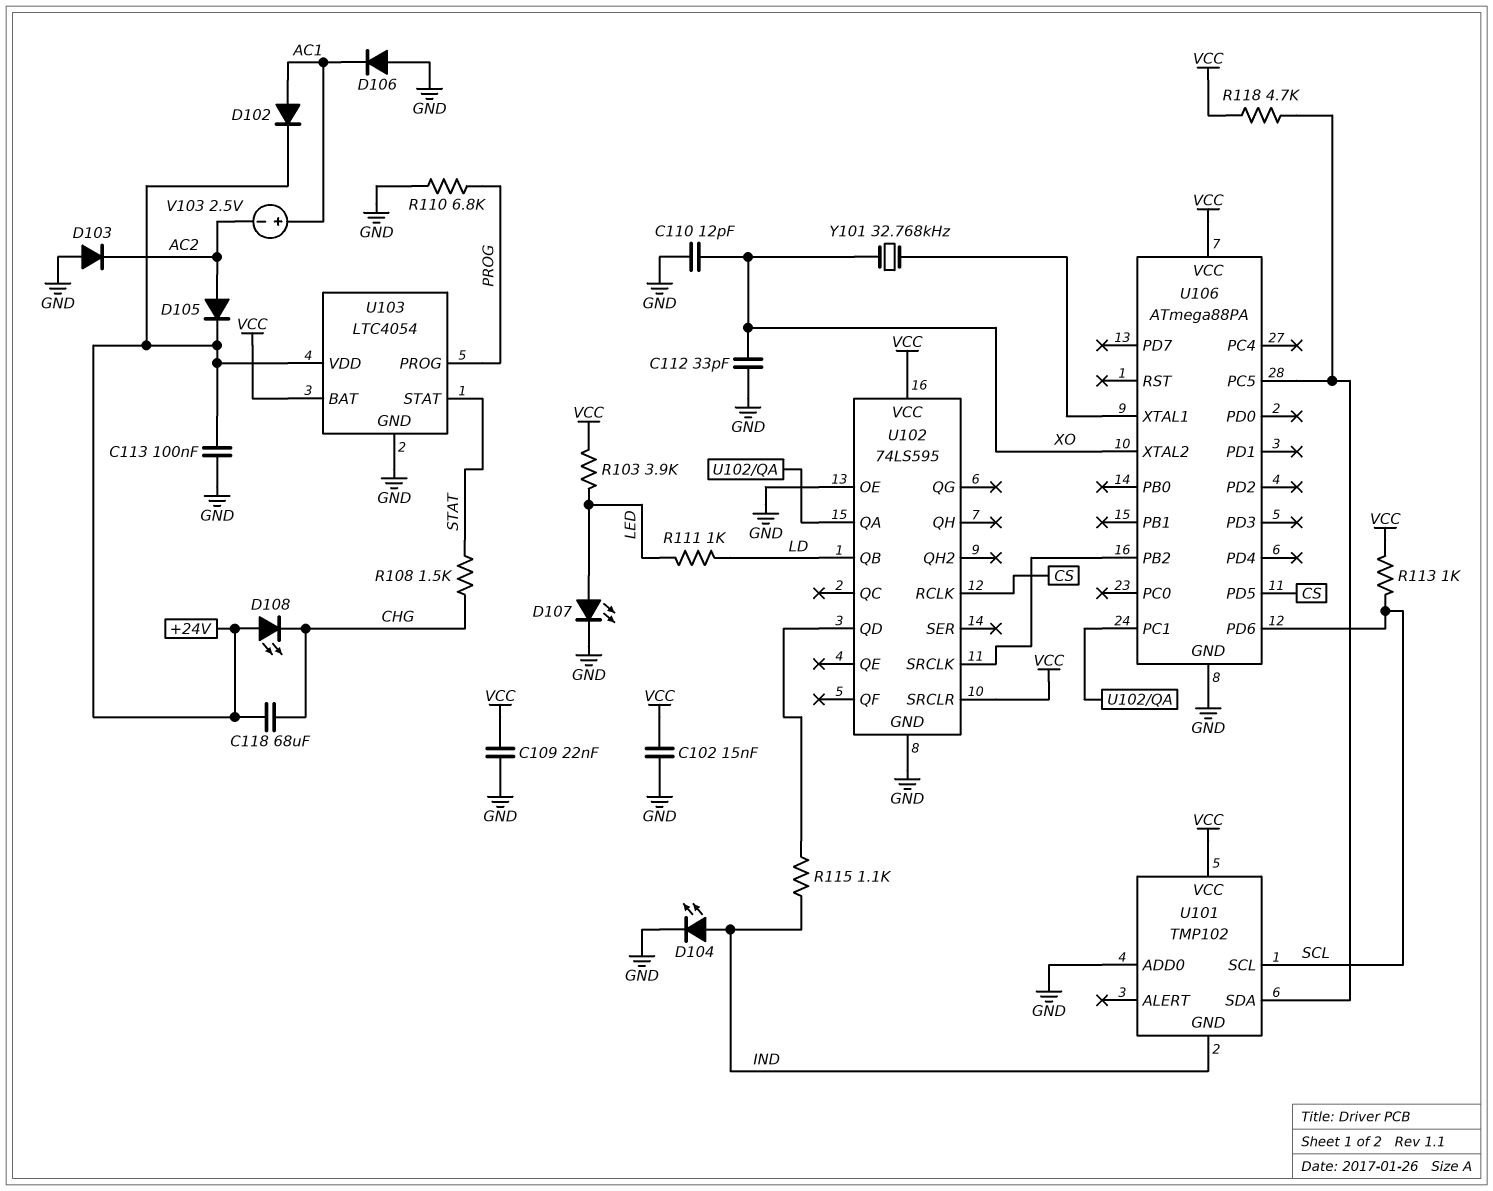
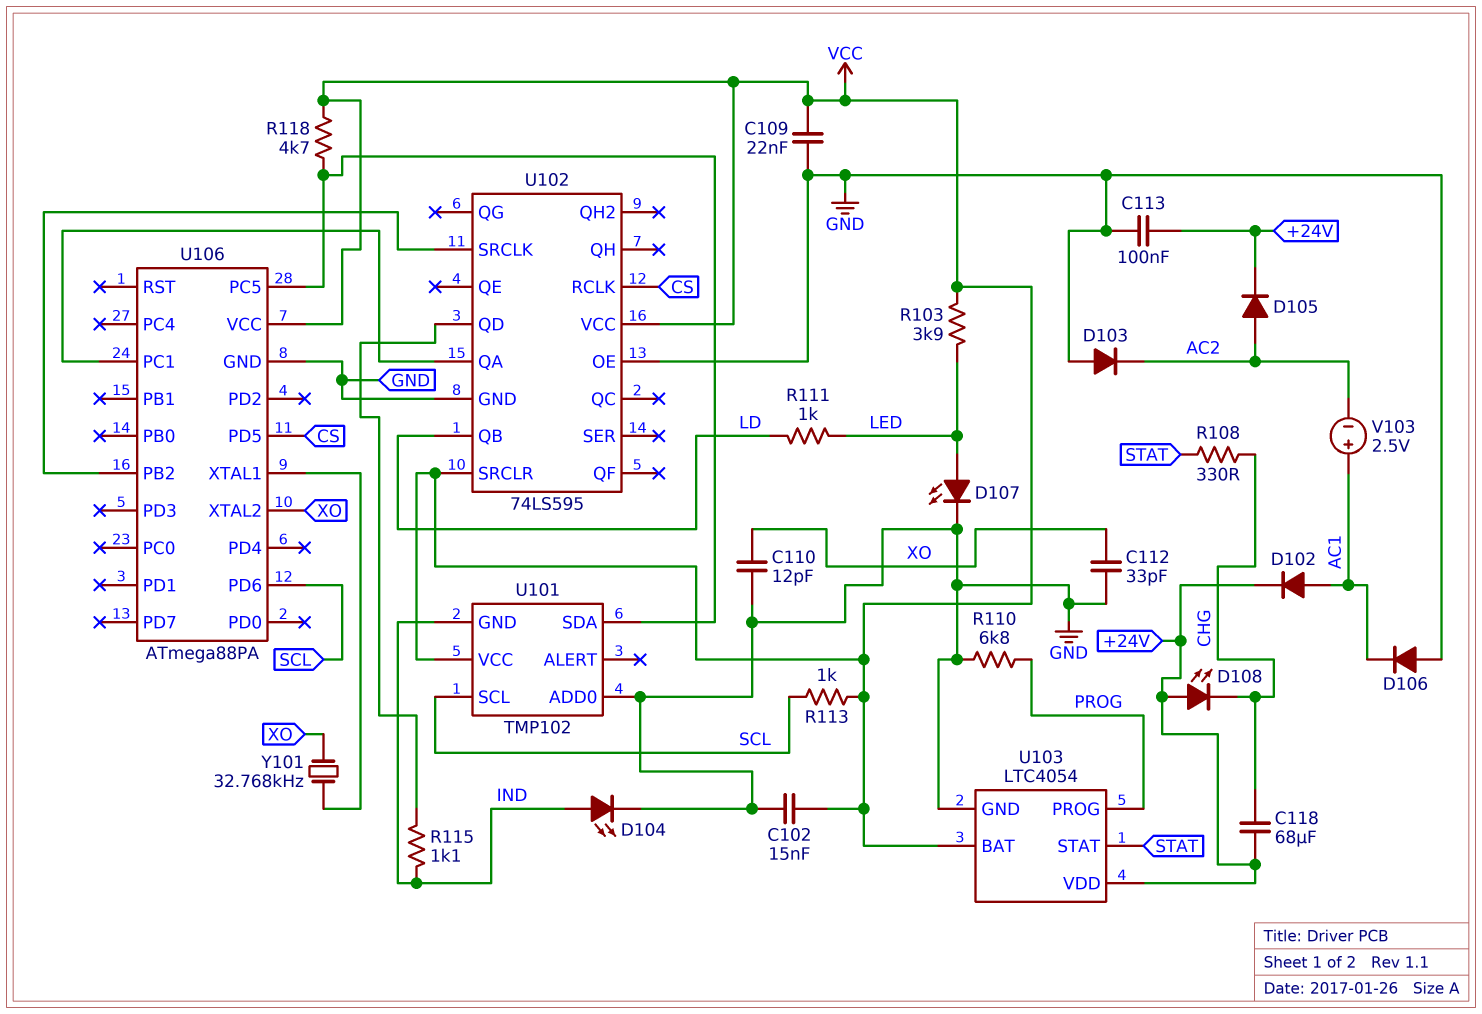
R108: 1.5k (CHG, STAT) -> 330 (CHG, STAT)

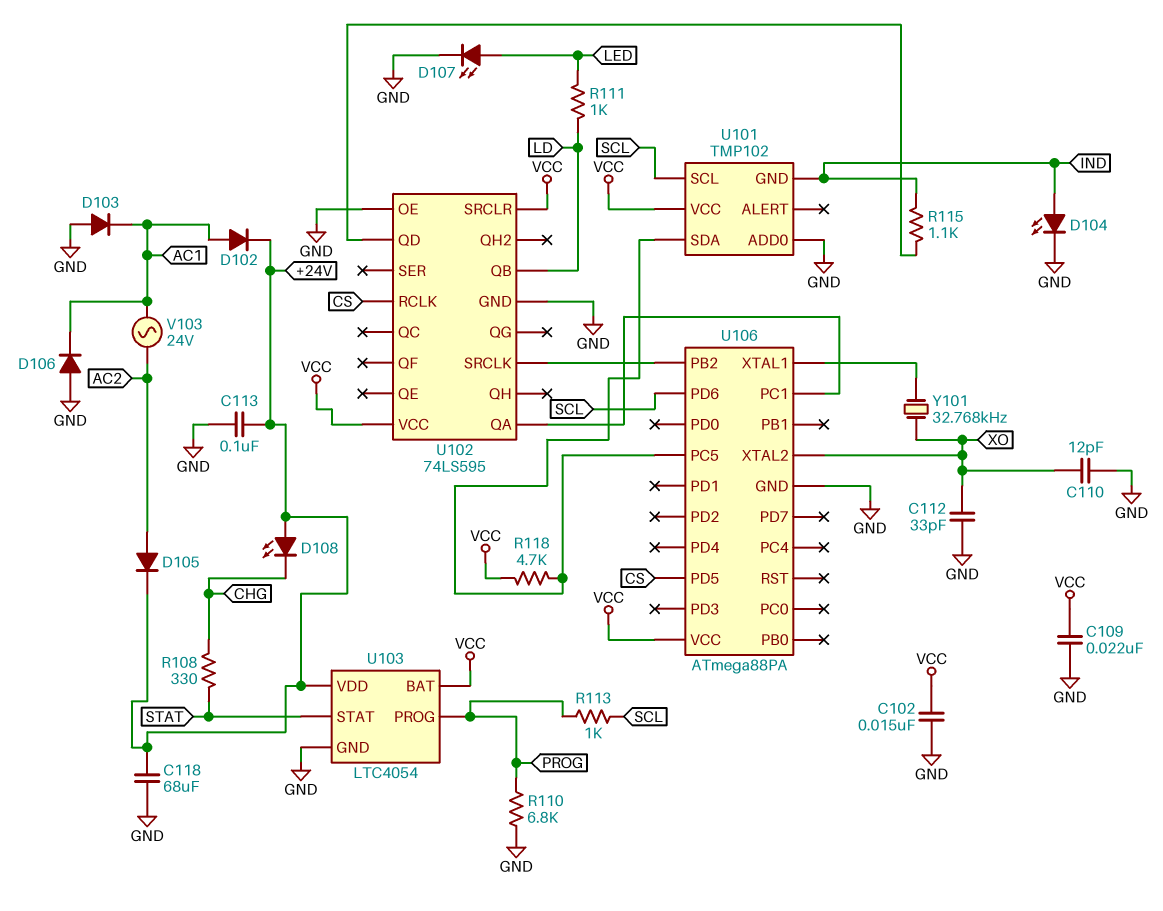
C118: 68uF (+24V, CHG) -> 68uF (+24V, GND)
D103: diode (A GND, K AC2) -> diode (A GND, K AC1)
R103: 3.9k (LED, VCC) -> none
R113: 1k (SCL, VCC) -> 1k (PROG, SCL)
V103: 2.5V (plus AC1, minus AC2) -> AC 24V (AC1, AC2)

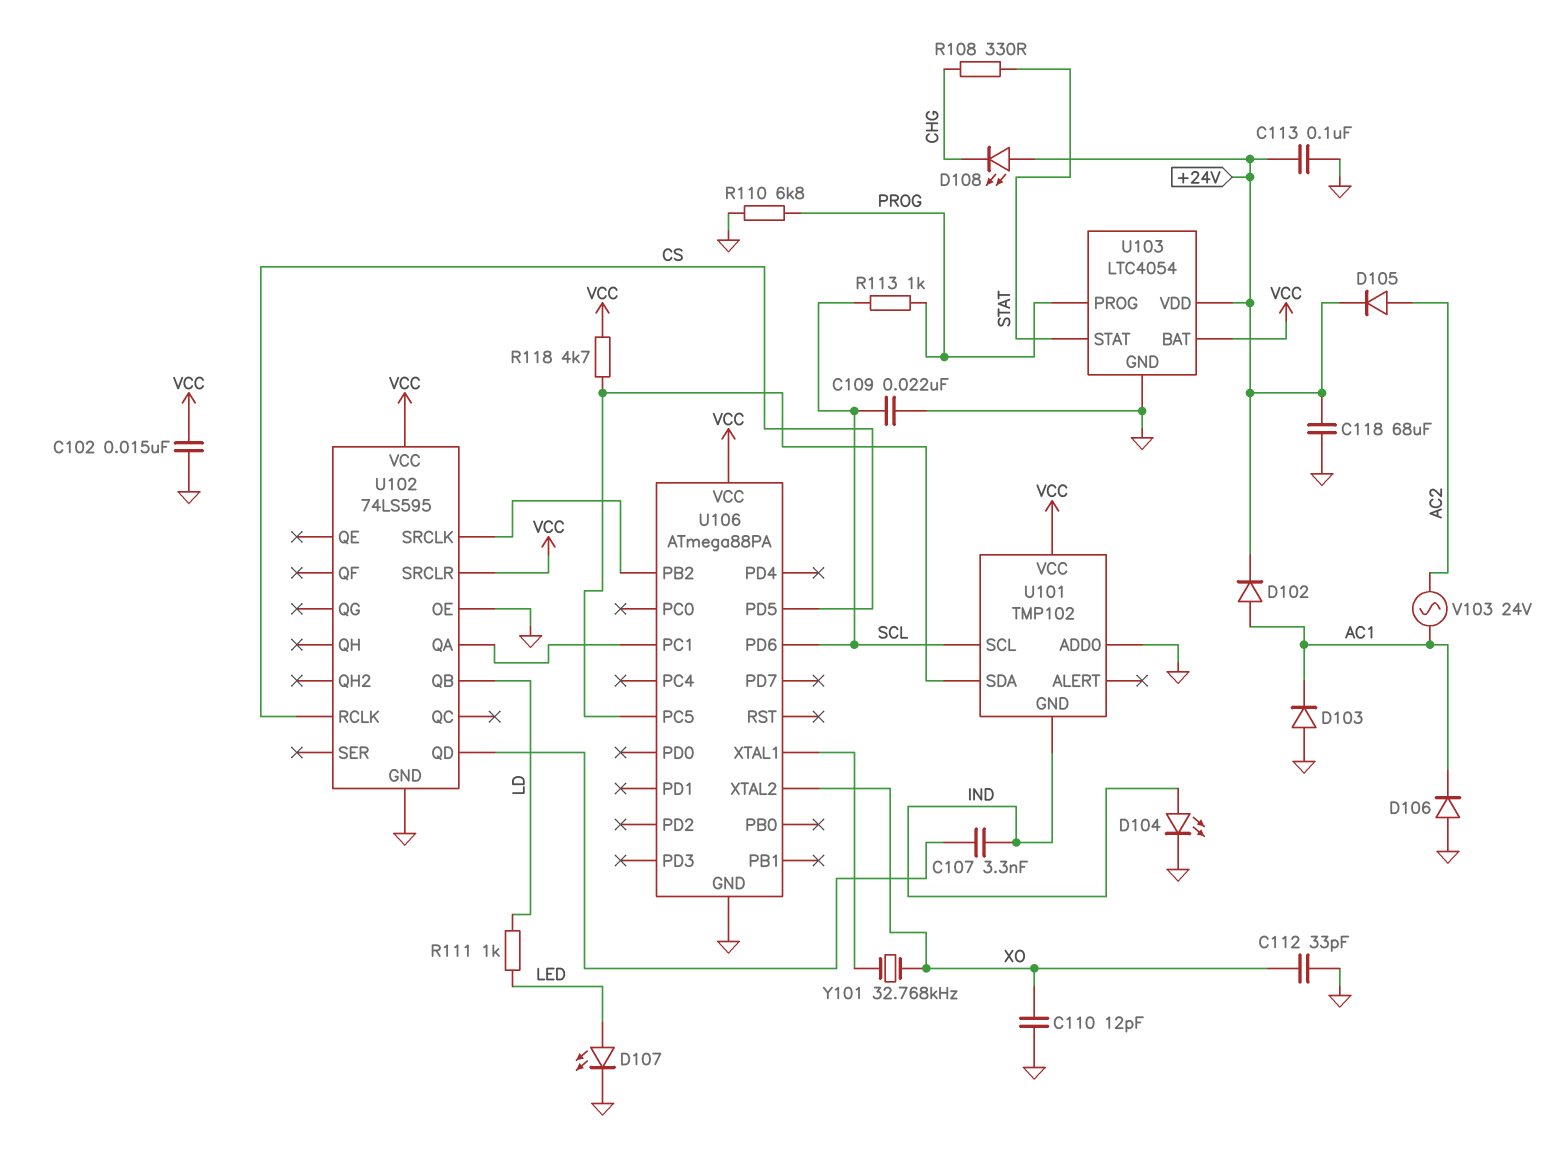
C107: none -> 3.3nF (IND, U102/QD)
C109: 22nF (GND, VCC) -> 22nF (GND, SCL)
R115: 1.1k (IND, U102/QD) -> none

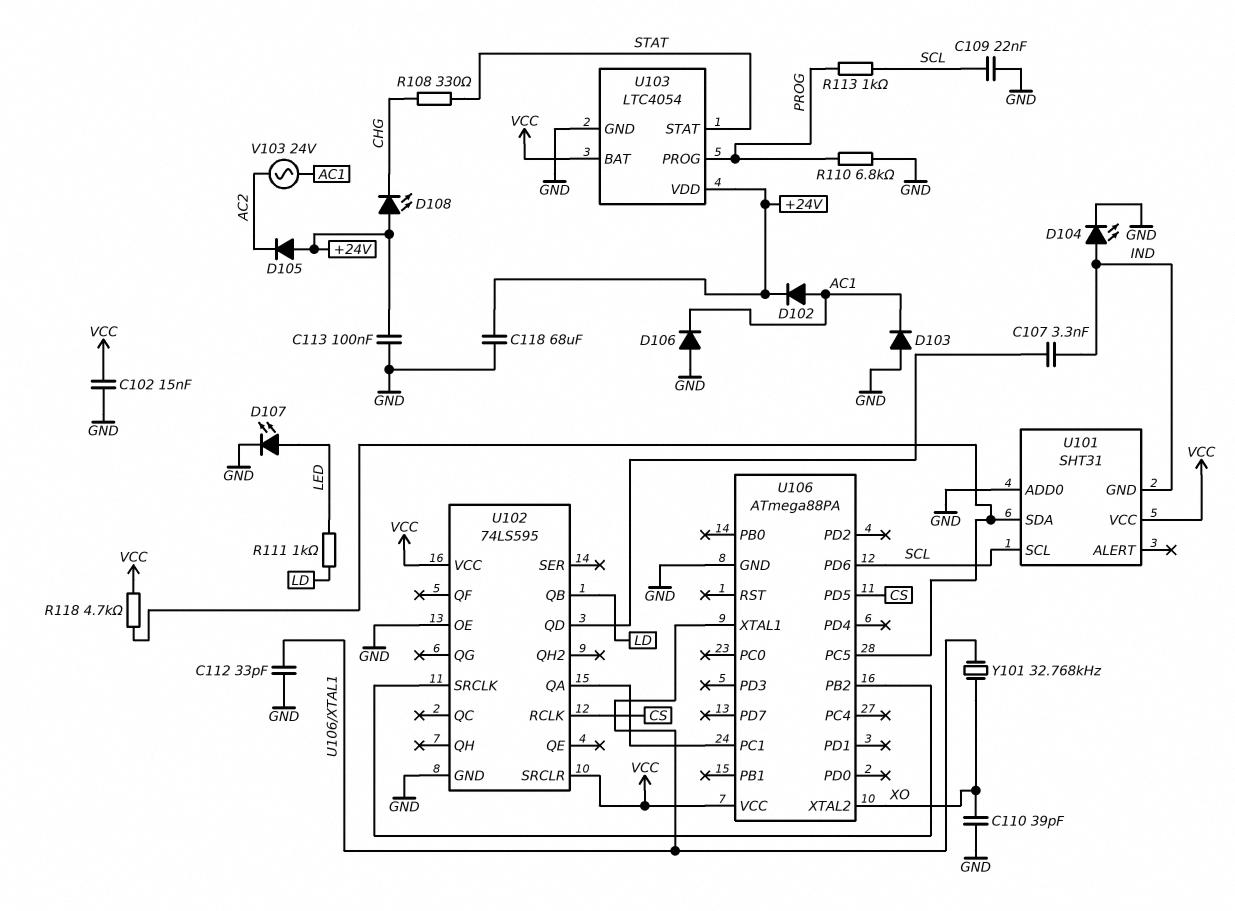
C110: 12pF (GND, XO) -> 39pF (GND, XO)
C112: 33pF (GND, XO) -> 33pF (GND, U106/XTAL1)
D105: diode (A AC2, K +24V) -> diode (A +24V, K AC2)
U101: TMP102 -> SHT31

